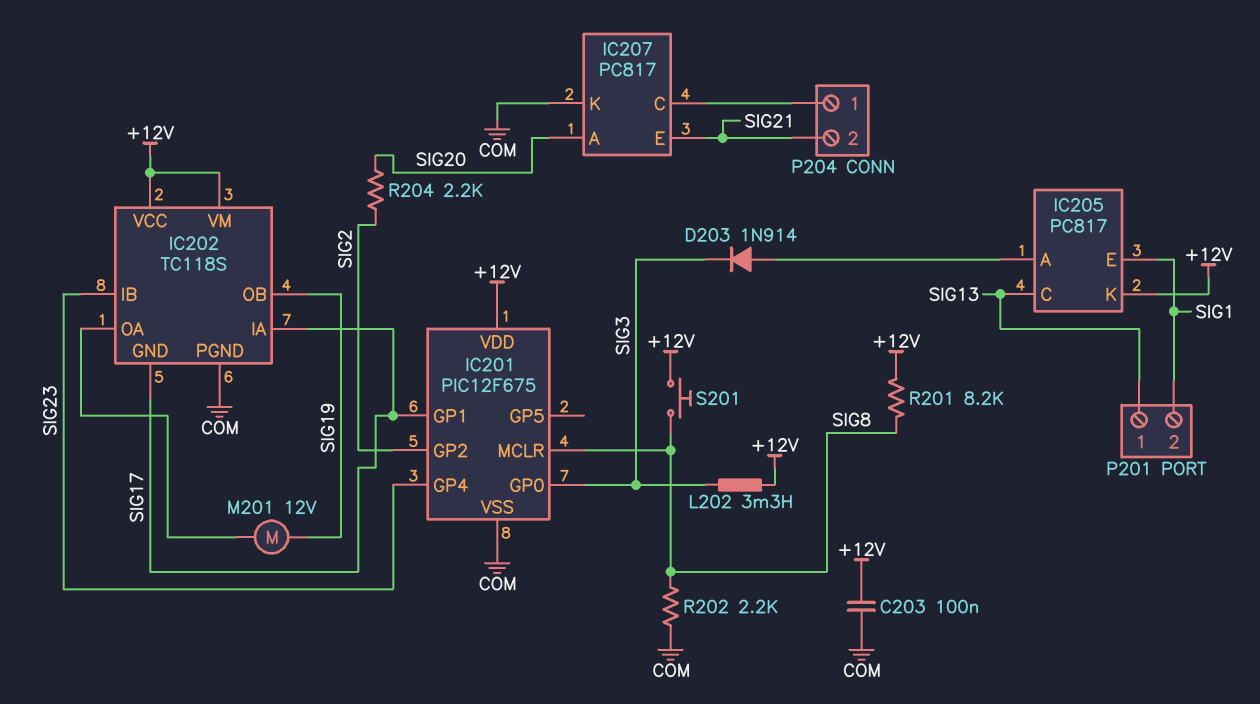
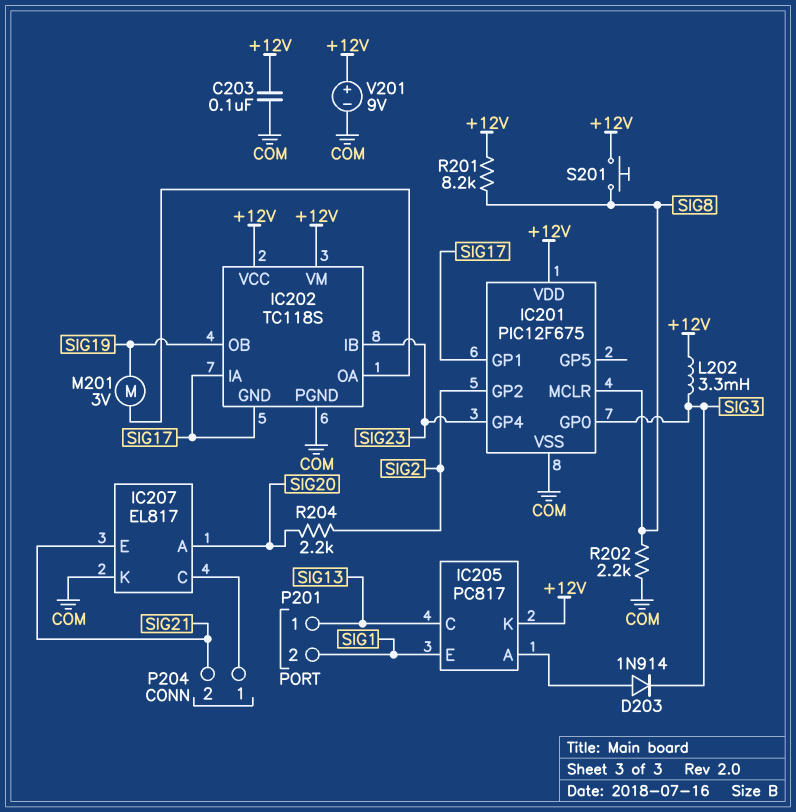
IC207: PC817 -> EL817
M201: motor 12V (IC202/OA, SIG19) -> motor 3V (IC202/OA, SIG19)
V201: none -> 9V (plus +12V, minus COM)

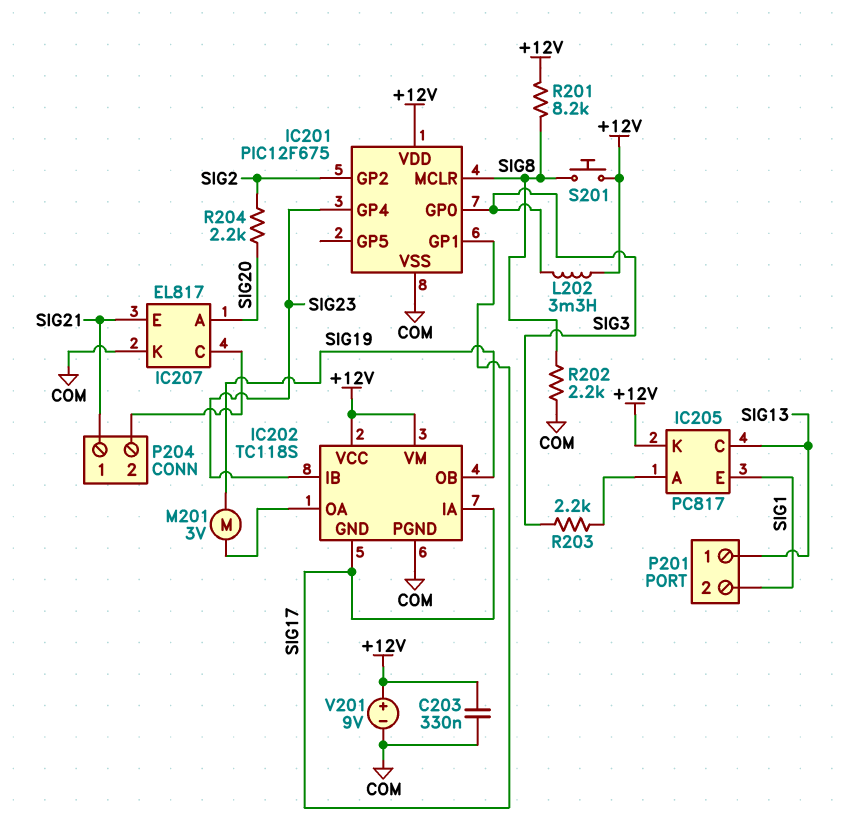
C203: 100nF (+12V, COM) -> 330nF (+12V, COM)
D203: diode 1N914 (A IC205/A, K SIG3) -> none
P204 pin 1: IC207/C -> SIG21
P204 pin 2: SIG21 -> IC207/C
R203: none -> 2.2k (IC205/A, SIG3)

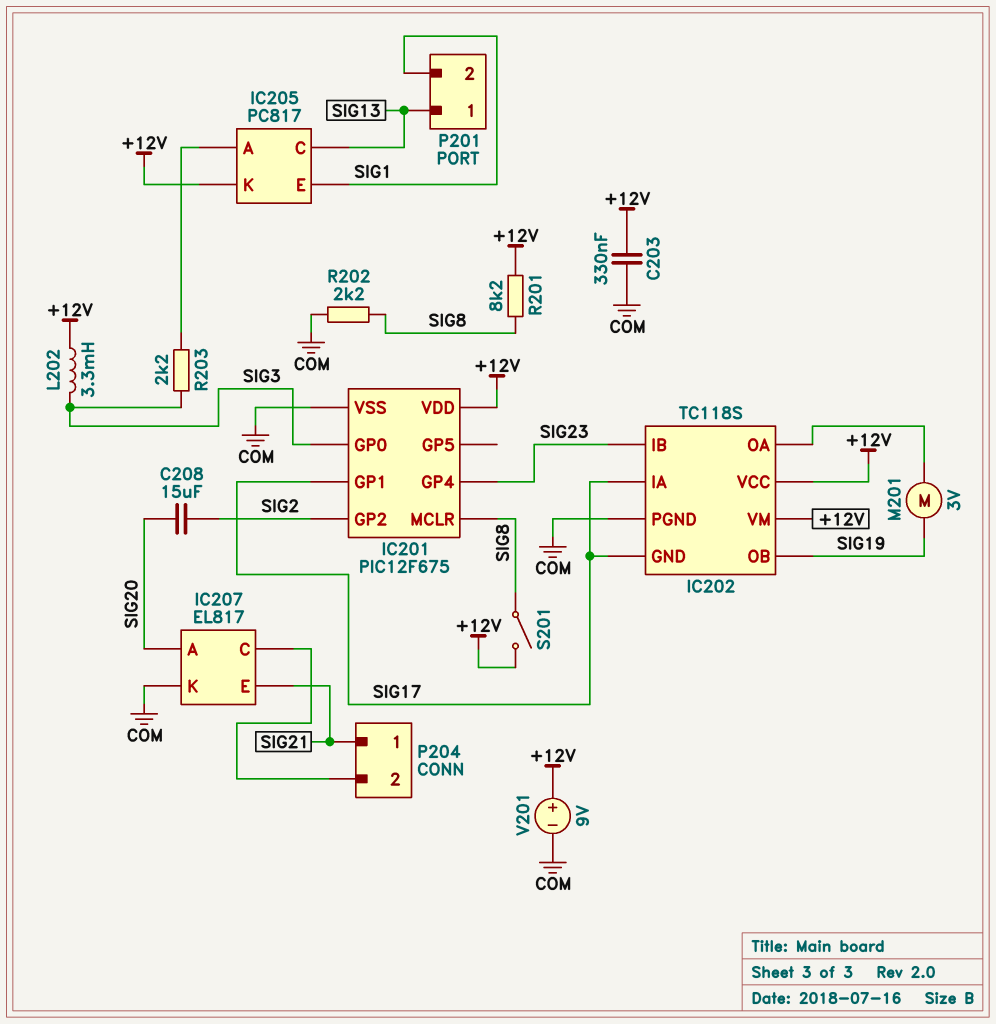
C208: none -> 15uF (SIG2, SIG20)
R204: 2.2k (SIG2, SIG20) -> none
S201: button (+12V, SIG8) -> switch (+12V, SIG8)

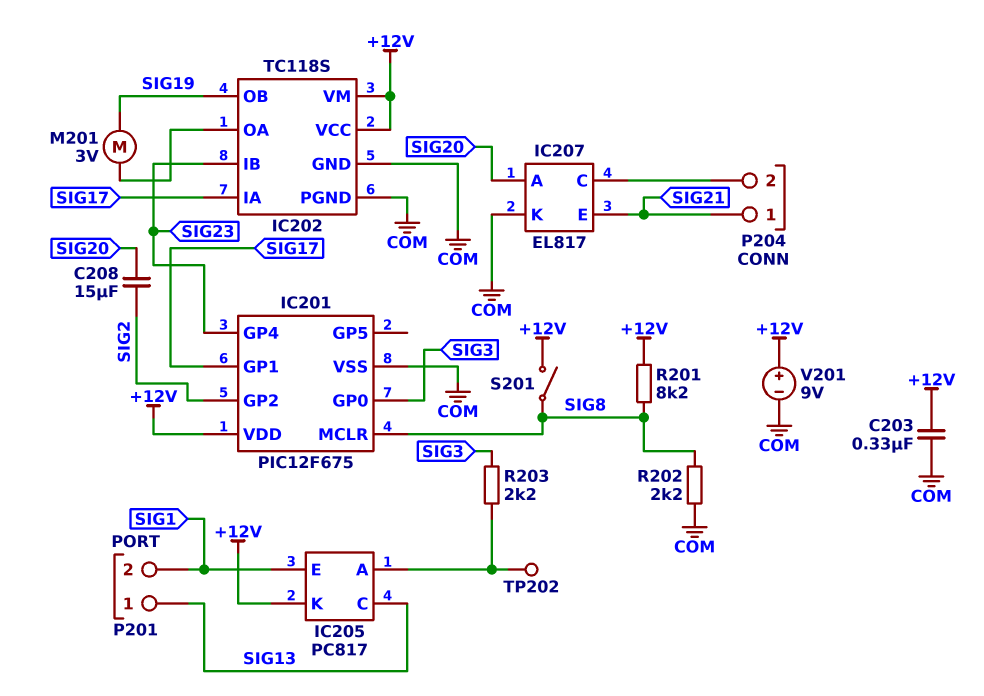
IC202 pin GND: SIG17 -> COM
L202: 3.3mH (+12V, SIG3) -> none
TP202: none -> test point (IC205/A)

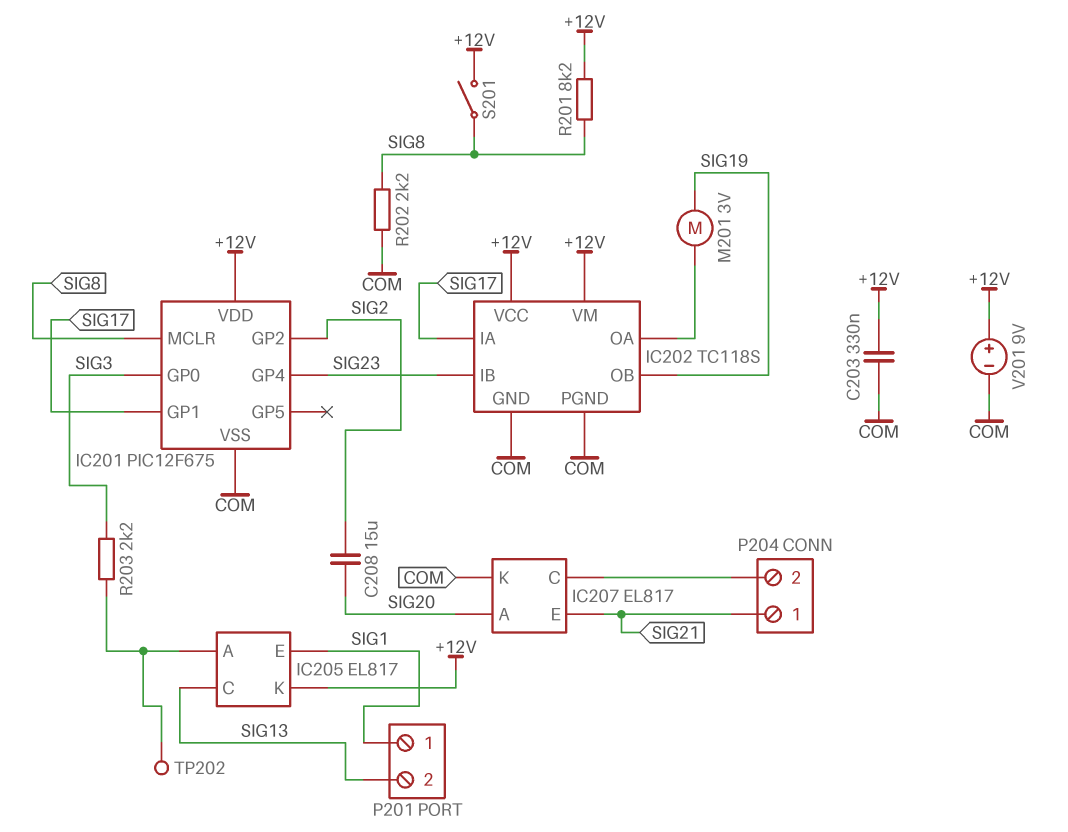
IC205: PC817 -> EL817
P201 pin 1: SIG13 -> SIG1
P201 pin 2: SIG1 -> SIG13

